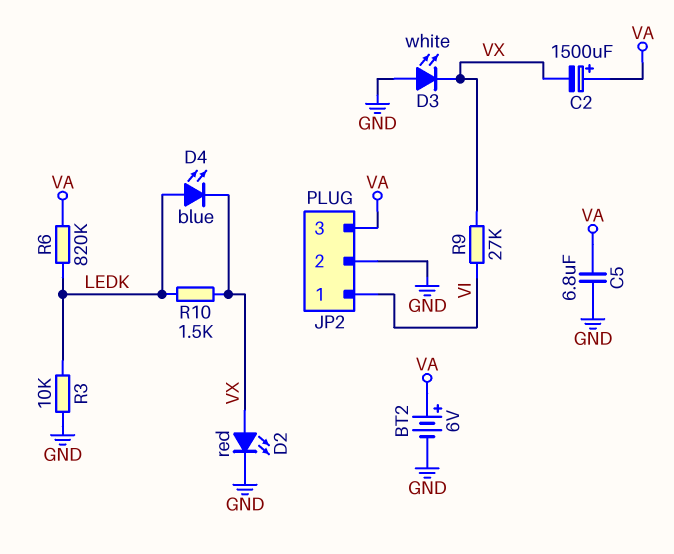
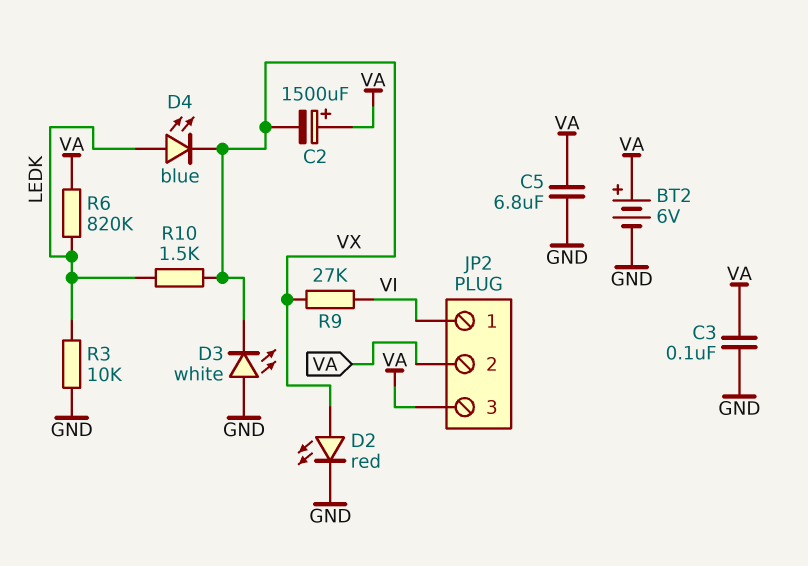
C3: none -> 100nF (GND, VA)
JP2 pin 2: GND -> VA

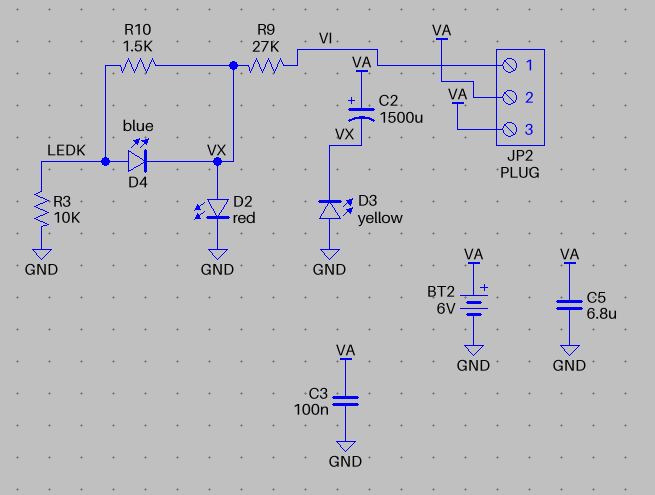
D3: LED white (A GND, K VX) -> LED yellow (A GND, K VX)
R6: 820k (LEDK, VA) -> none

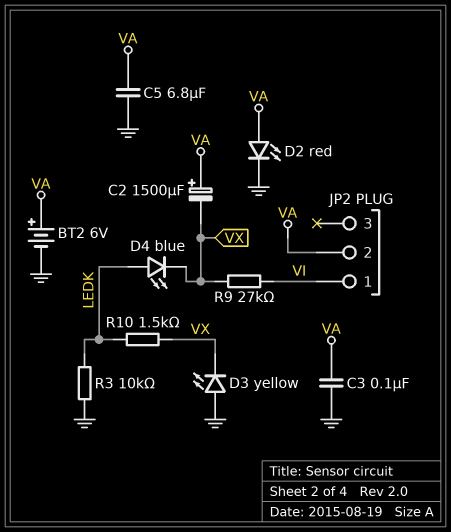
D2: LED red (A VX, K GND) -> LED red (A VA, K GND)
JP2 pin 3: VA -> none

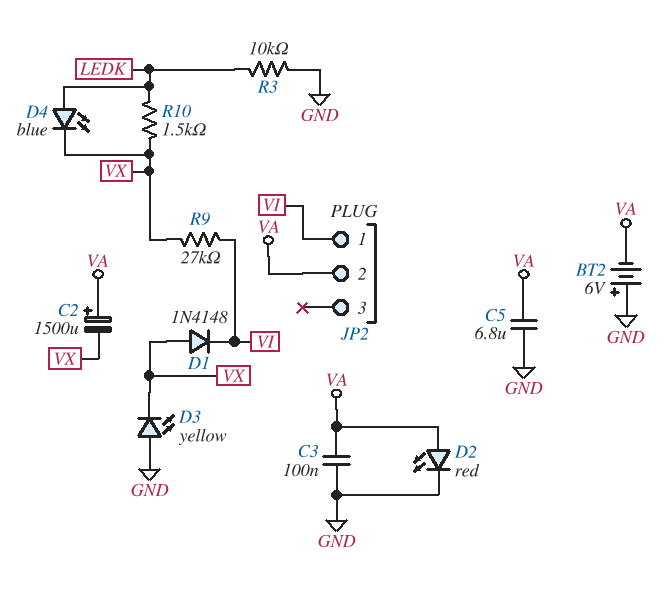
BT2: 6V (plus VA, minus GND) -> 6V (plus GND, minus VA)
D1: none -> diode 1N4148 (A VX, K VI)

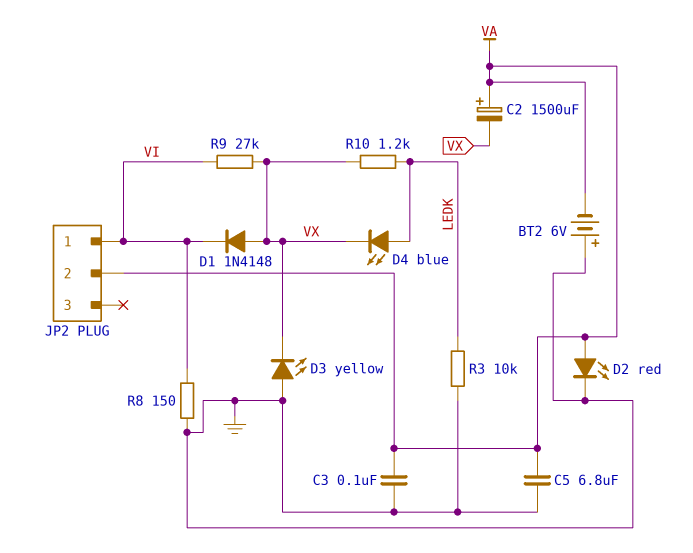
R8: none -> 150 (GND, VI)
R10: 1.5k (LEDK, VX) -> 1.2k (LEDK, VX)

